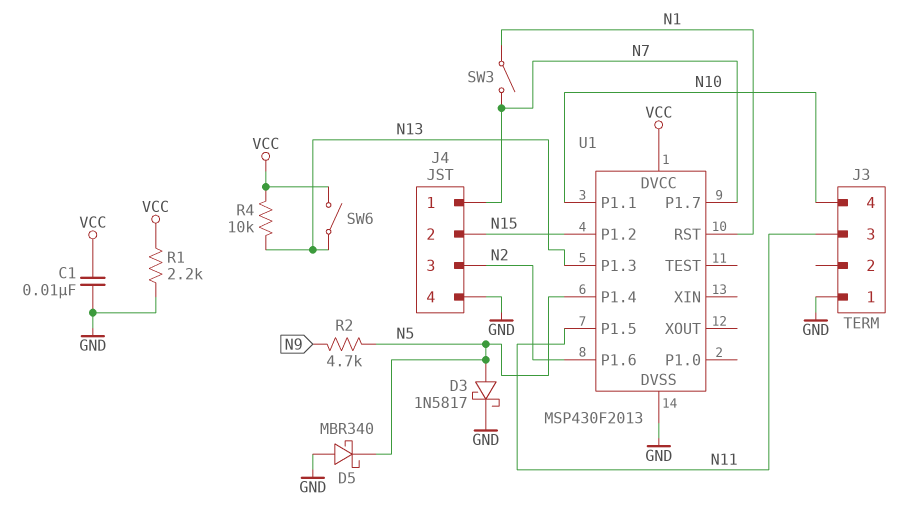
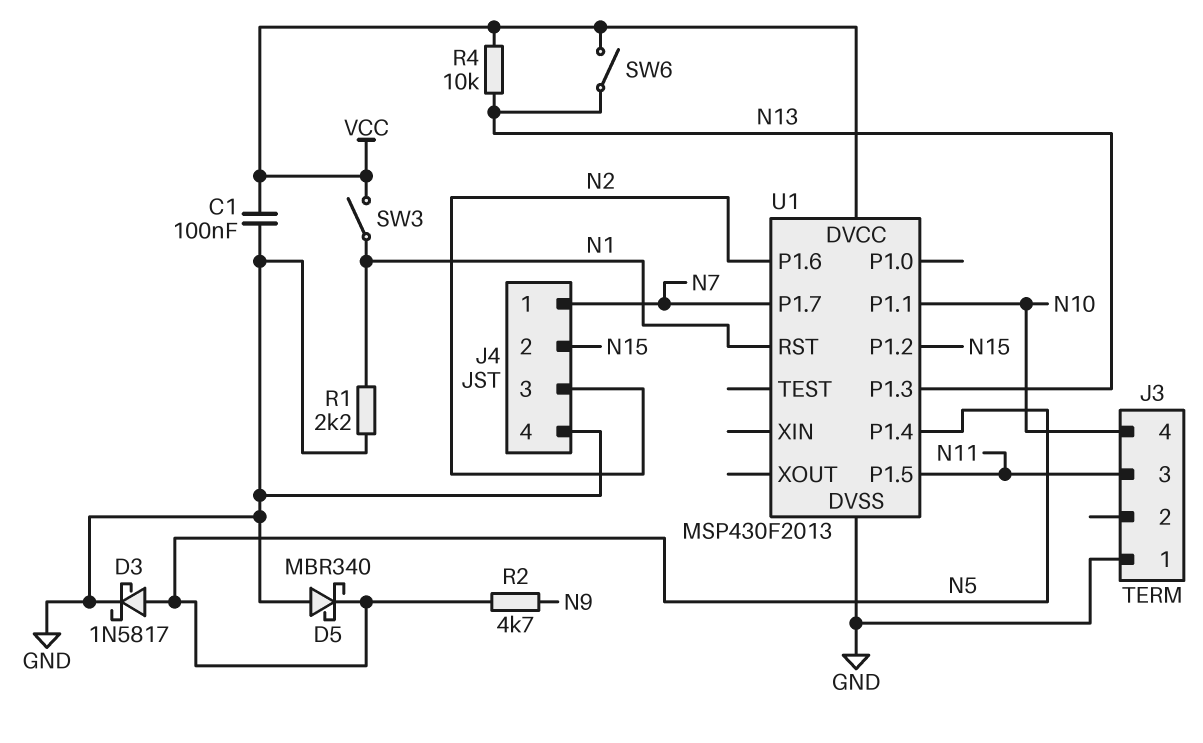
C1: 10nF (GND, VCC) -> 100nF (GND, VCC)
R1: 2.2k (GND, VCC) -> 2.2k (GND, N1)
SW3: switch (N1, N7) -> switch (N1, VCC)

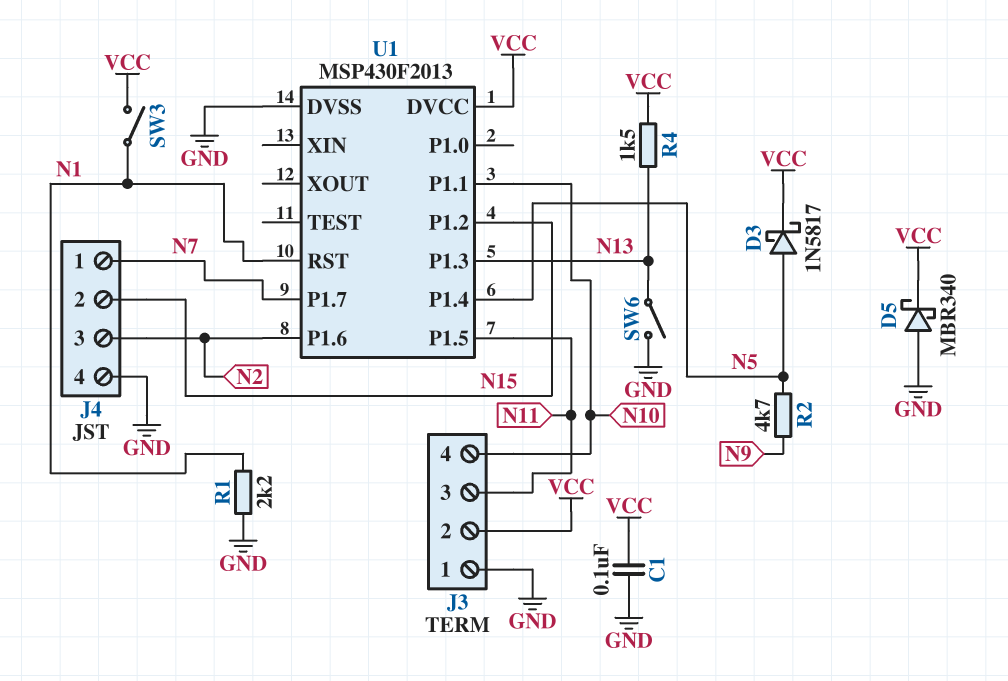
D3: schottky 1N5817 (A N5, K GND) -> schottky 1N5817 (A N5, K VCC)
D5: schottky MBR340 (A GND, K N5) -> schottky MBR340 (A GND, K VCC)
J3 pin 2: none -> VCC
R4: 10k (N13, VCC) -> 1.5k (N13, VCC)
SW6: switch (N13, VCC) -> switch (GND, N13)

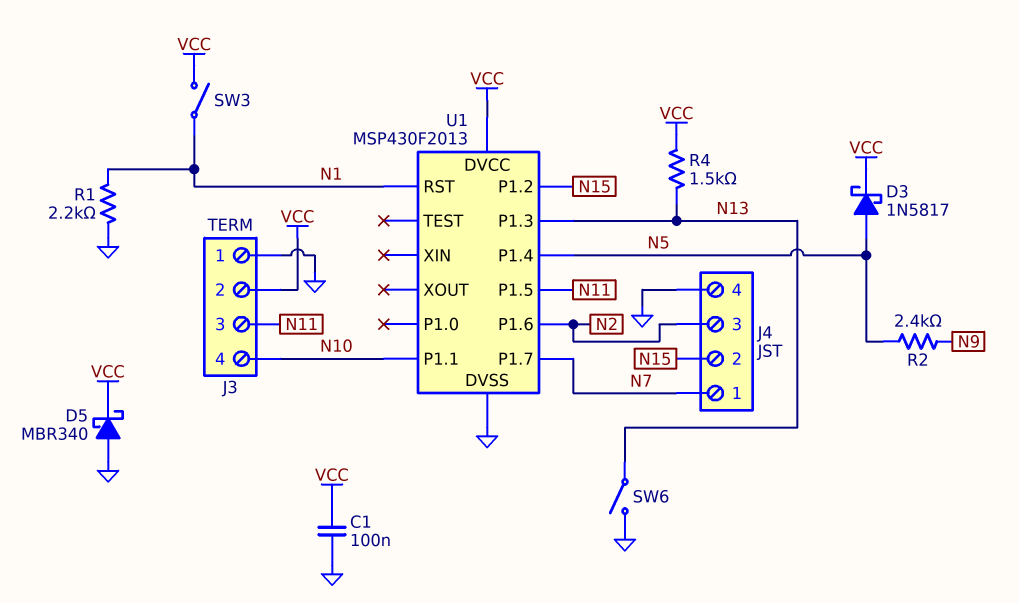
R2: 4.7k (N5, N9) -> 2.4k (N5, N9)

